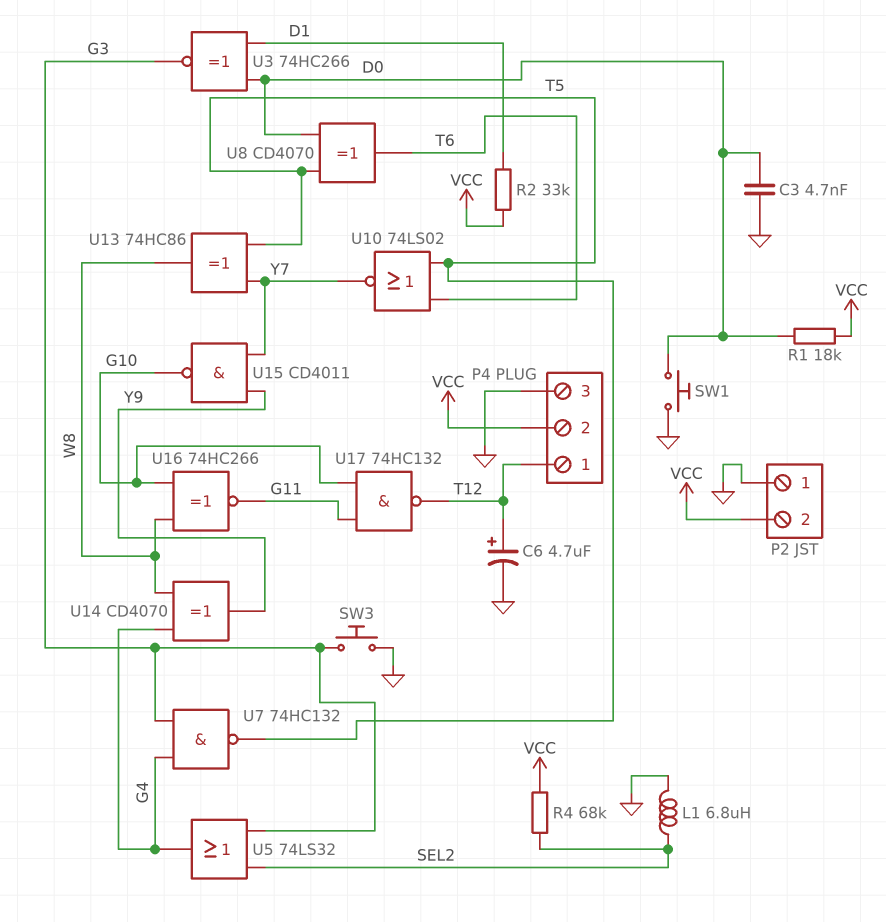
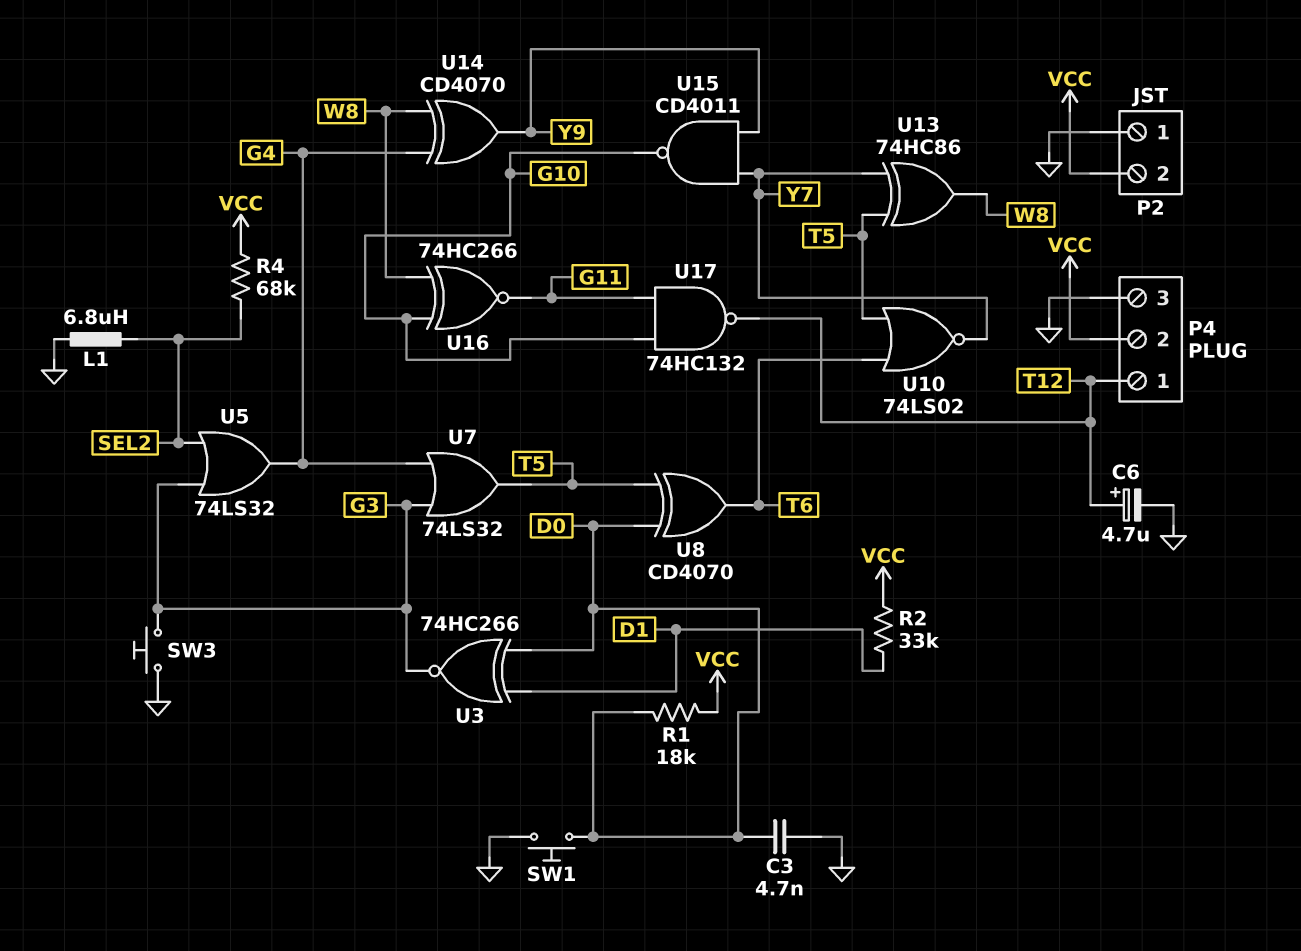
U7: NAND 74HC132 (in G3, in G4, out T5) -> OR 74LS32 (in G3, in G4, out T5)

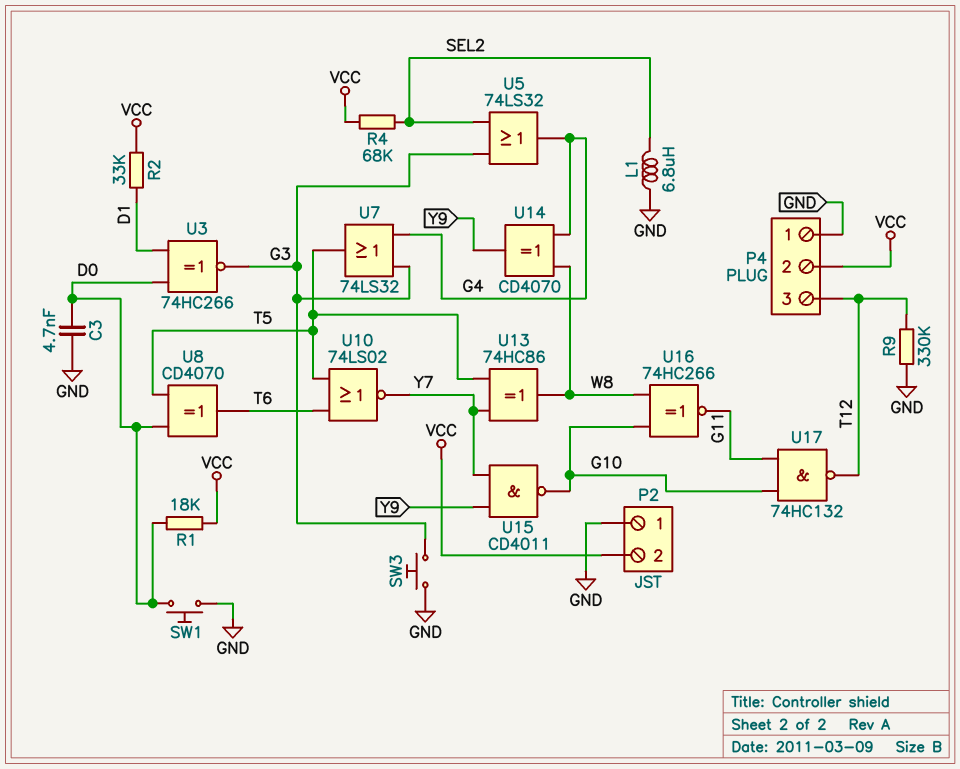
C6: 4.7uF (plus T12, minus GND) -> none
P4 pin 1: T12 -> GND
P4 pin 3: GND -> T12
R9: none -> 330k (GND, T12)

